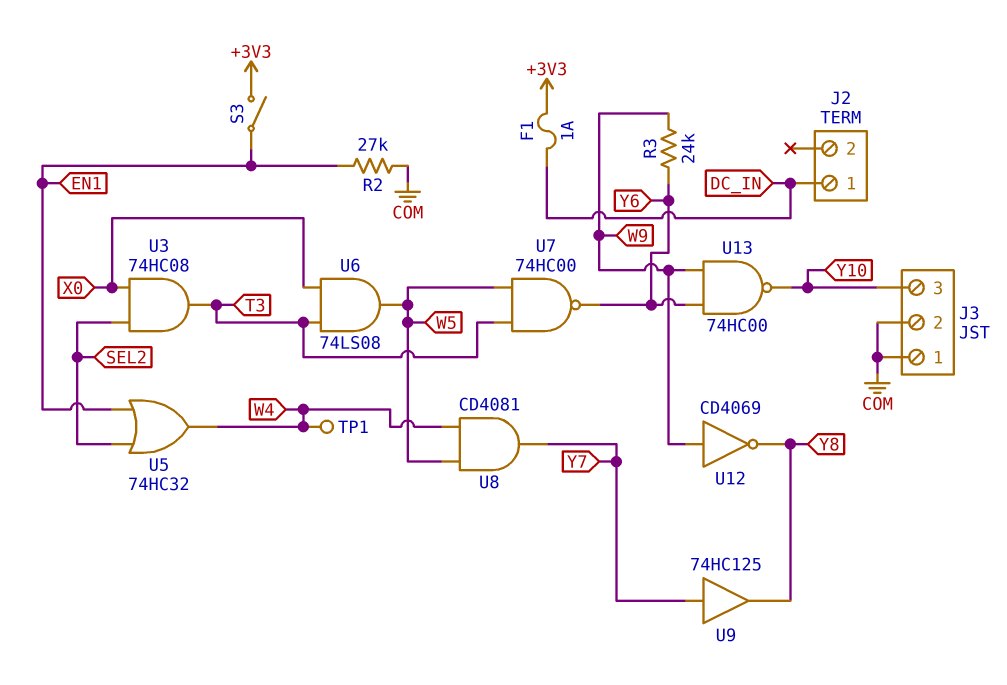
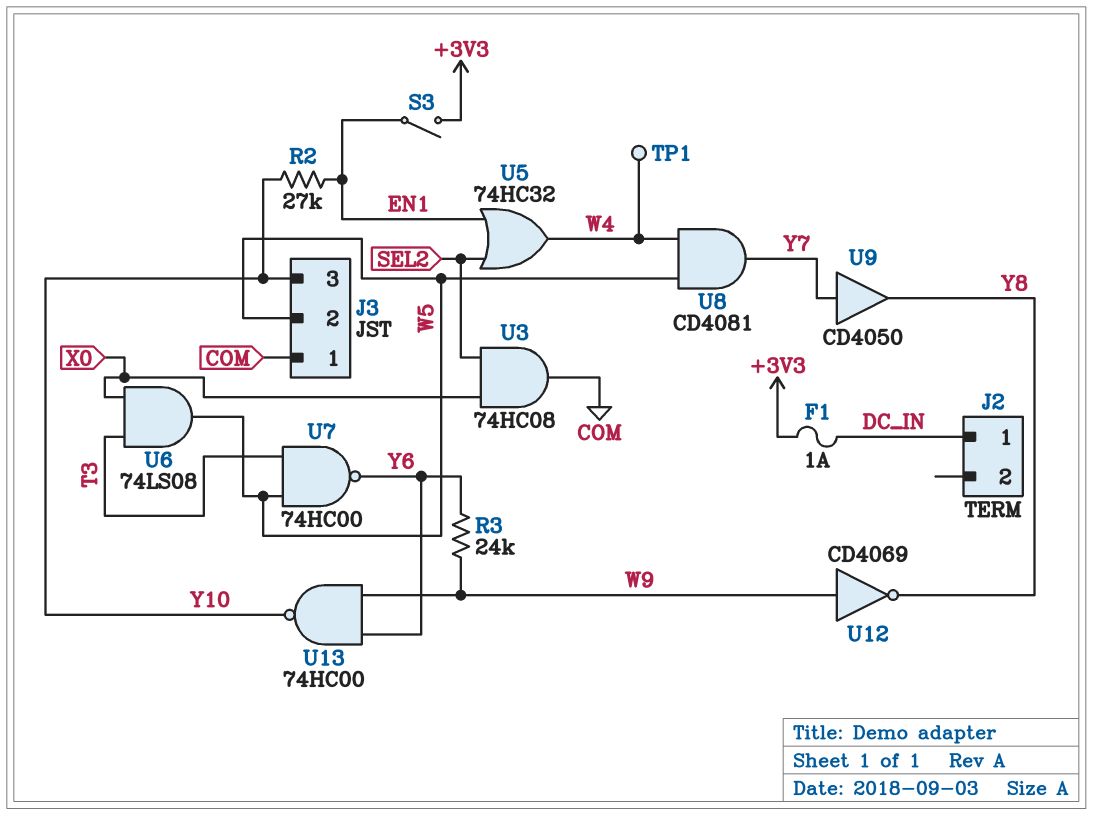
J3 pin 2: COM -> W5
R2: 27k (COM, EN1) -> 27k (EN1, Y10)
U3: AND 74HC08 (in SEL2, in X0, out T3) -> AND 74HC08 (in SEL2, in X0, out COM)
U9: buffer 74HC125 (in Y7, out Y8) -> buffer CD4050 (in Y7, out Y8)

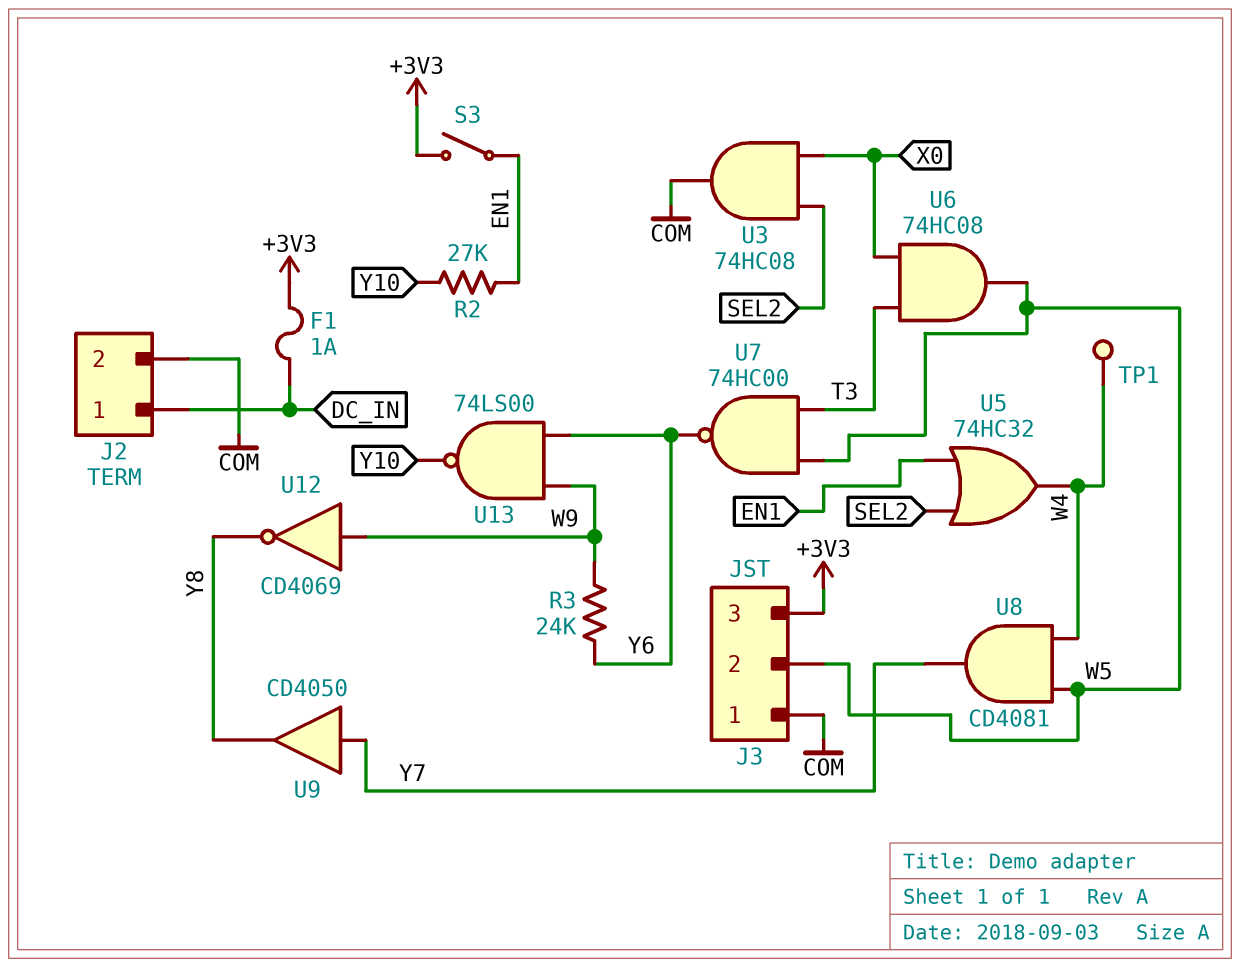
J2 pin 2: none -> COM
J3 pin 3: Y10 -> +3V3
U6: AND 74LS08 (in T3, in X0, out W5) -> AND 74HC08 (in T3, in X0, out W5)
U13: NAND 74HC00 (in W9, in Y6, out Y10) -> NAND 74LS00 (in W9, in Y6, out Y10)

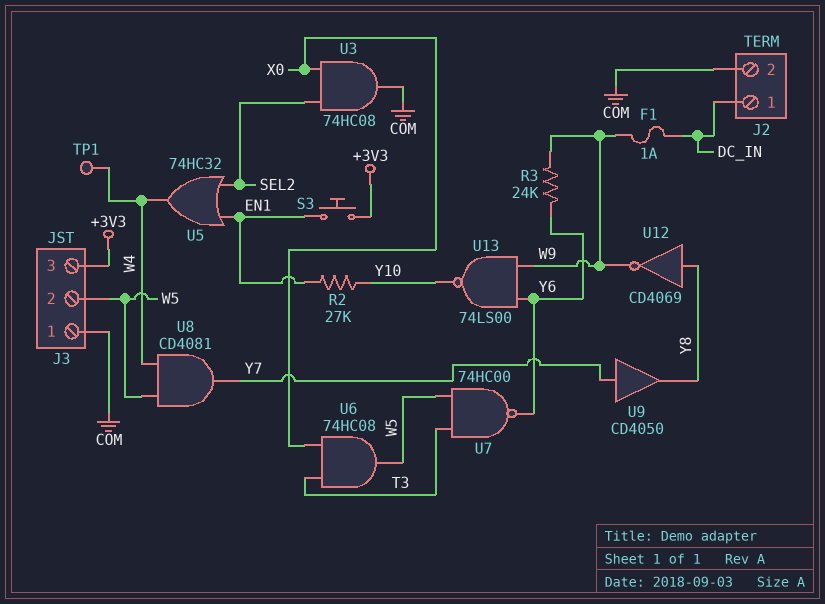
F1: 1A (+3V3, DC_IN) -> 1A (DC_IN, W9)
S3: switch (+3V3, EN1) -> button (+3V3, EN1)
U12: NOT CD4069 (in W9, out Y8) -> NOT CD4069 (in Y8, out W9)

